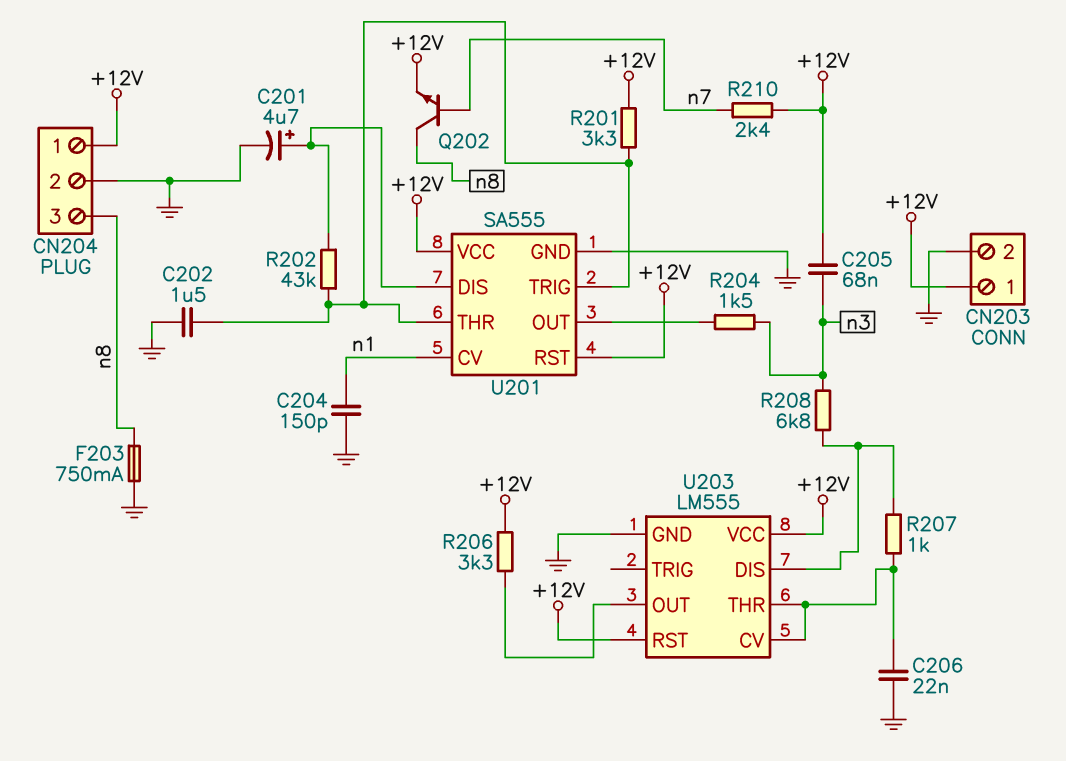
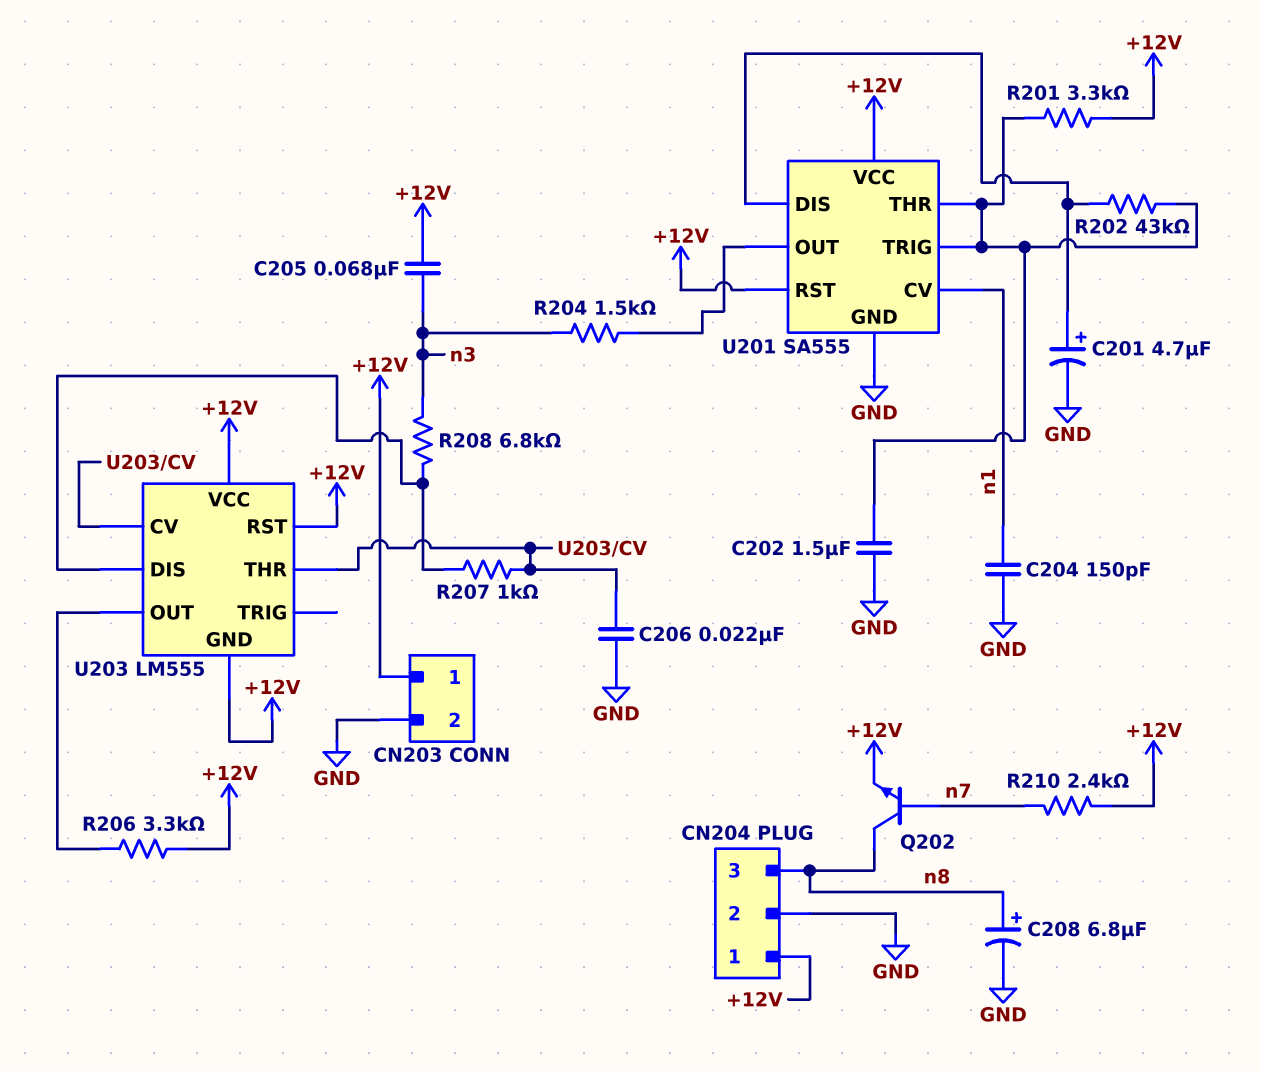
C208: none -> 6.8uF (plus n8, minus GND)
F203: 750mA (GND, n8) -> none
U203 pin GND: GND -> +12V

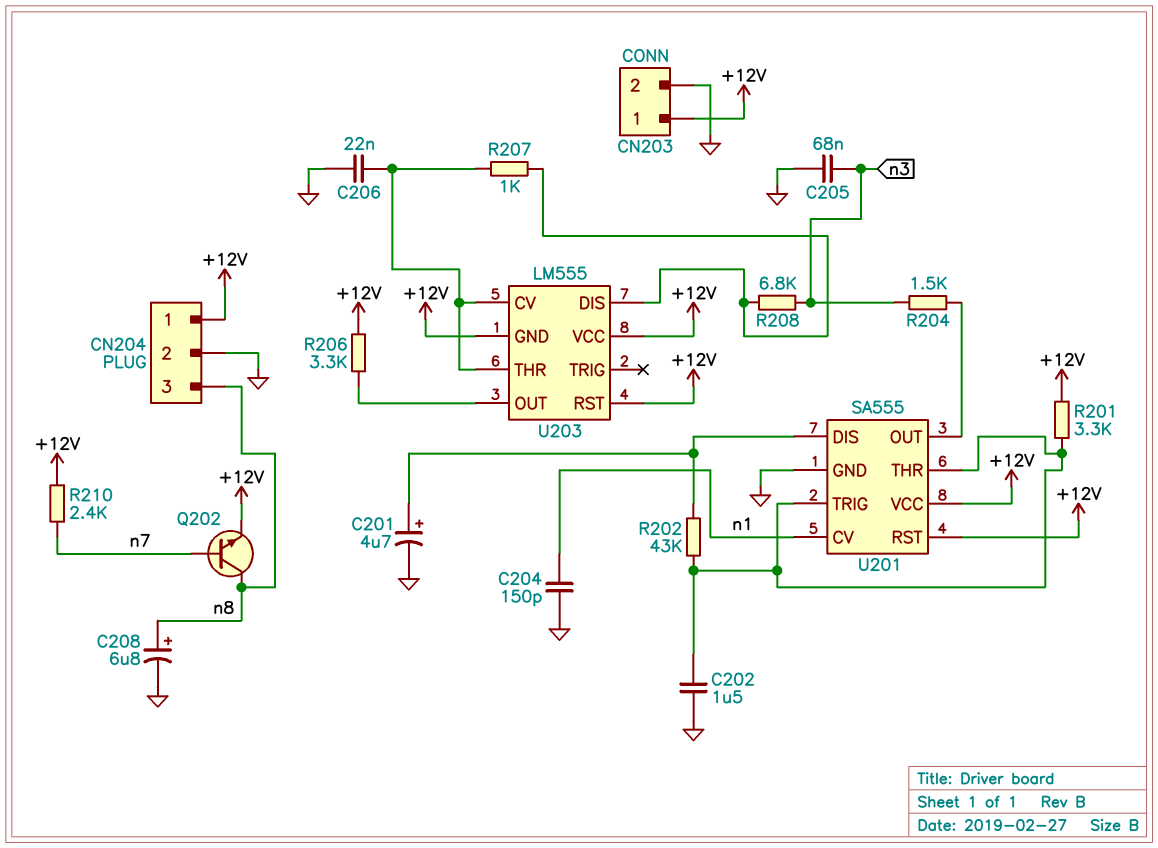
C205: 68nF (+12V, n3) -> 68nF (GND, n3)

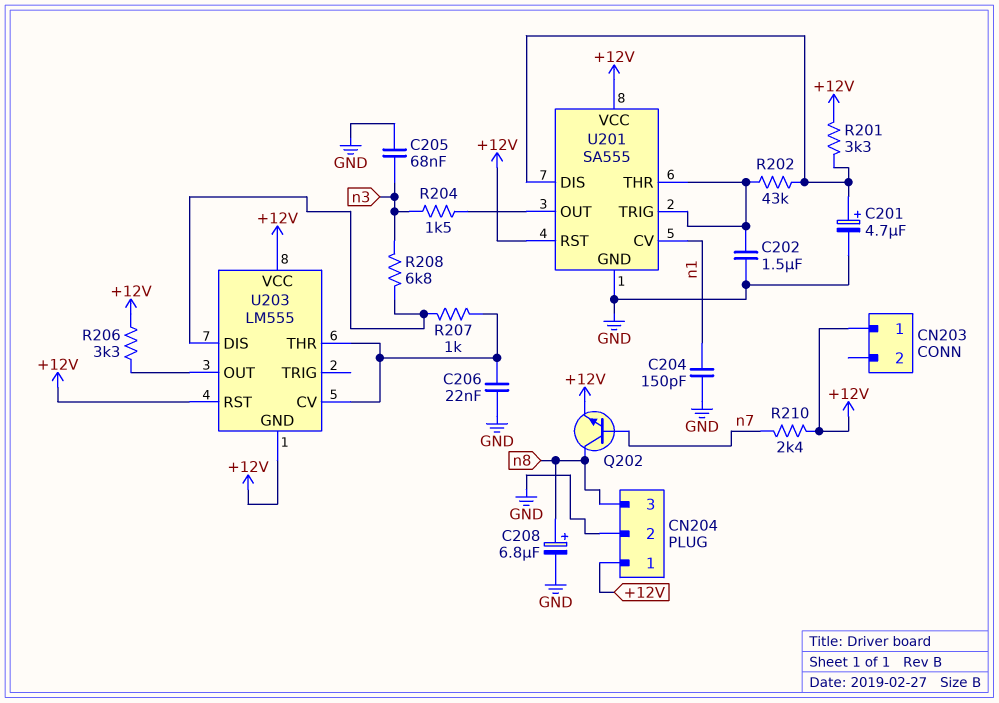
CN203 pin 2: GND -> none
R201: 3.3k (+12V, U201/THR) -> 3.3k (+12V, U201/DIS)

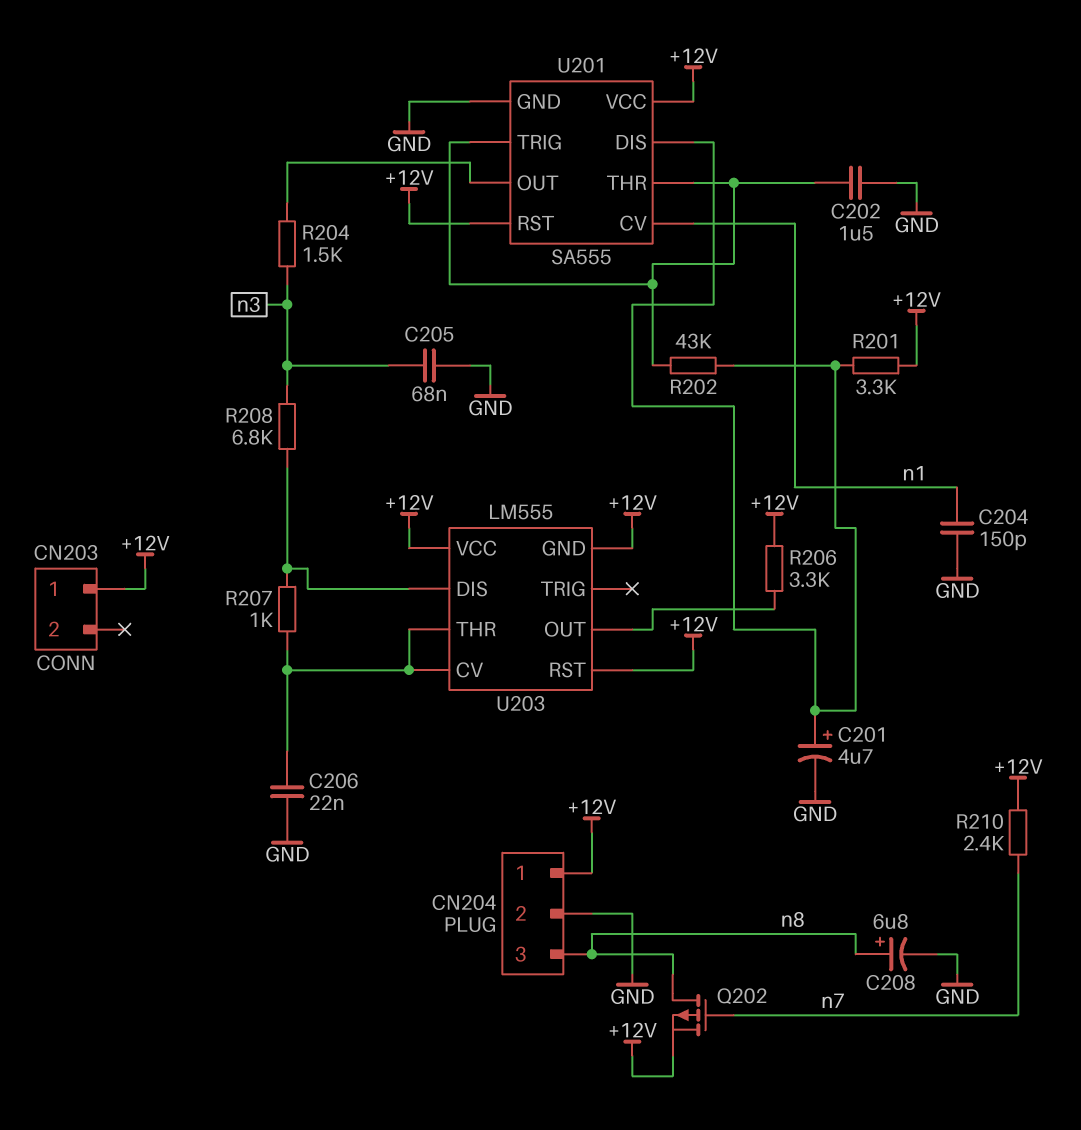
Q202: NPN (B n7, C n8, E +12V) -> PMOS (G n7, D n8, S +12V)

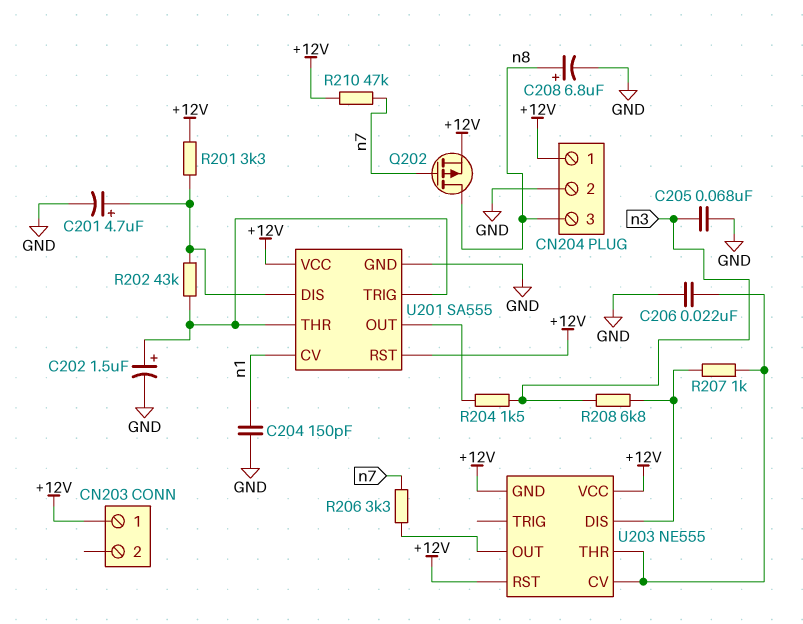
C202: 1.5uF (GND, U201/THR) -> 1.5uF (plus U201/THR, minus GND)
R206: 3.3k (+12V, U203/OUT) -> 3.3k (U203/OUT, n7)
R210: 2.4k (+12V, n7) -> 47k (+12V, n7)
U203: LM555 -> NE555

